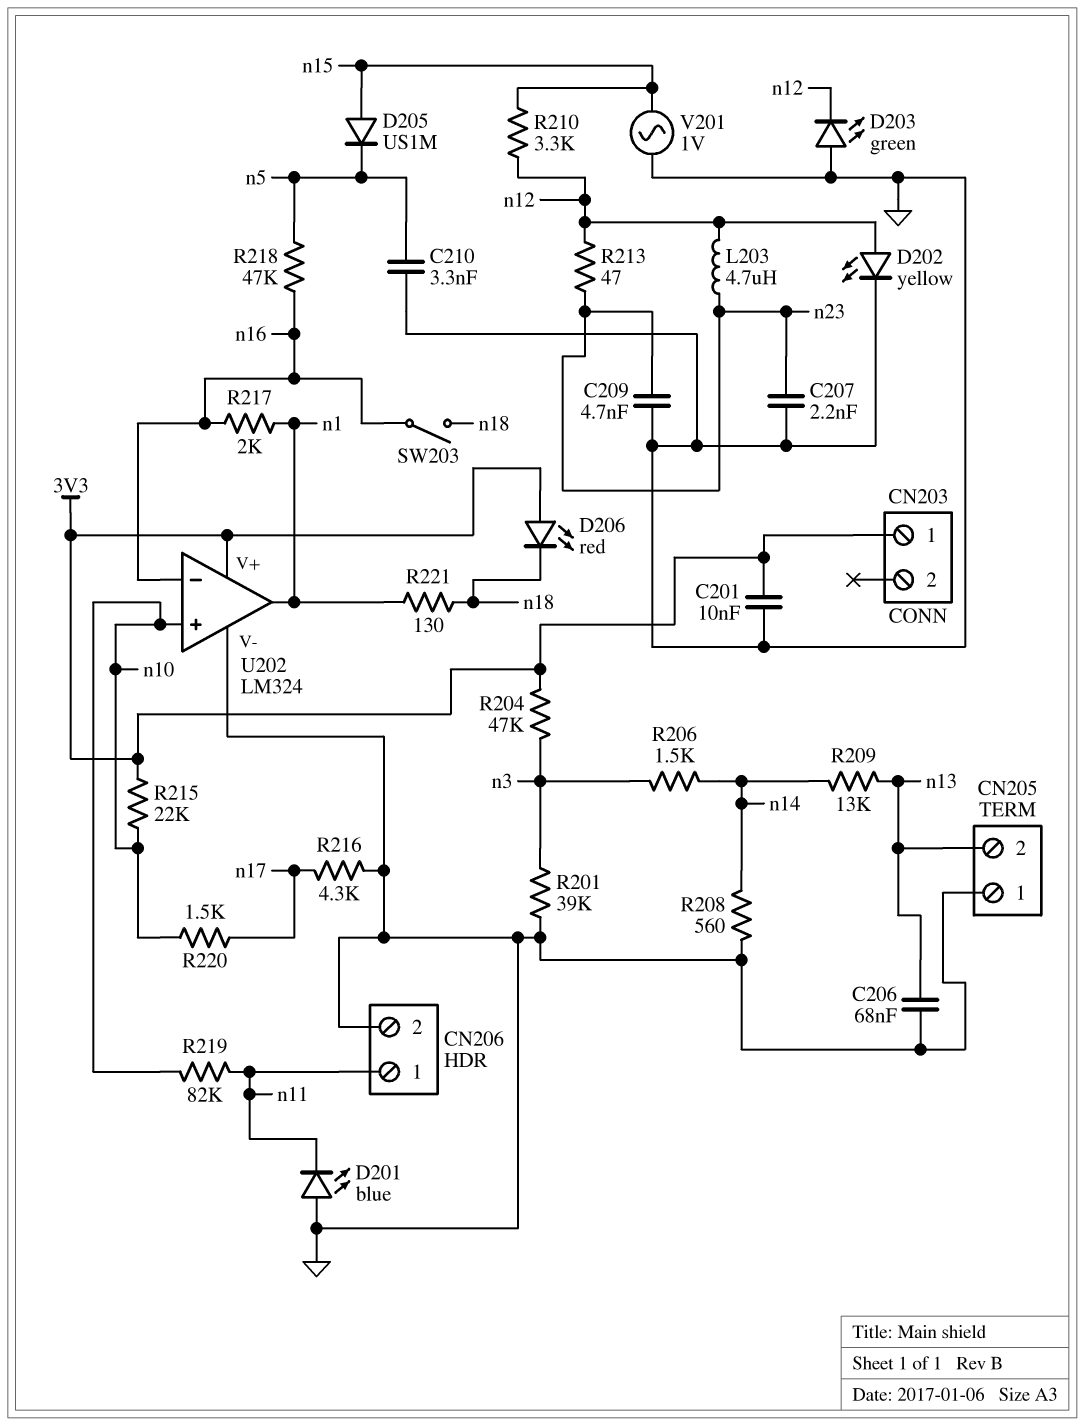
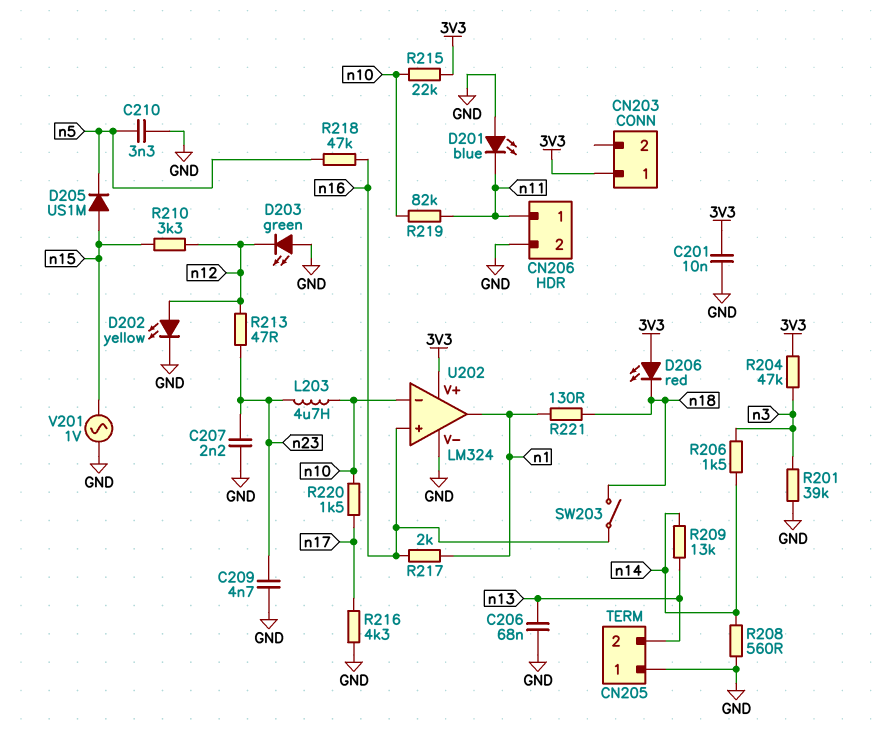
L203: 4.7uH (n12, n23) -> 4.7uH (n10, n23)
U202 pin in+: n10 -> n16
U202 pin in-: n16 -> n10

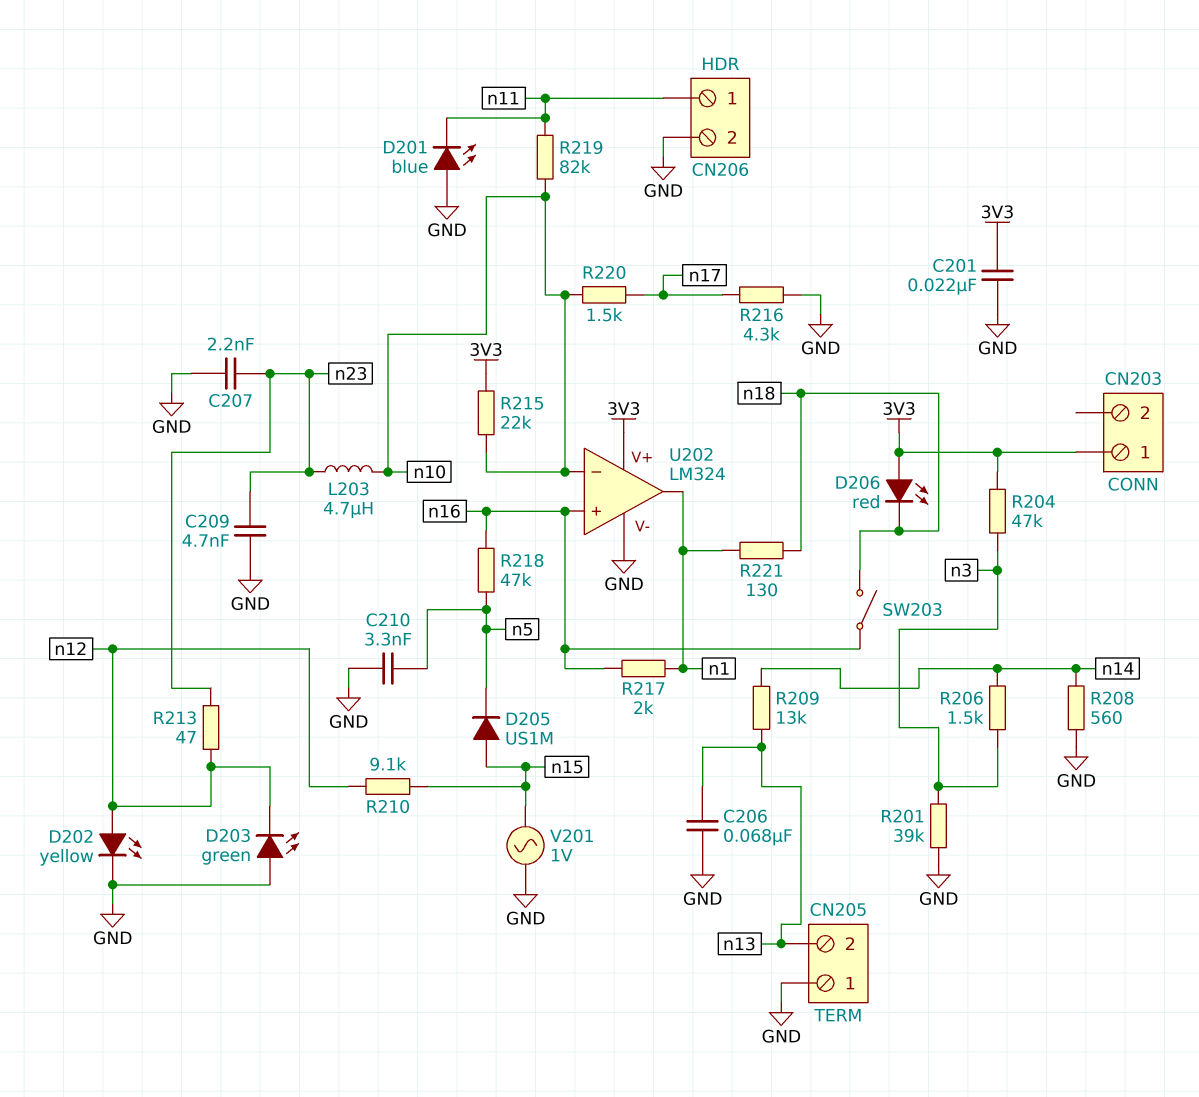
C201: 10nF (3V3, GND) -> 22nF (3V3, GND)
R210: 3.3k (n12, n15) -> 9.1k (n12, n15)

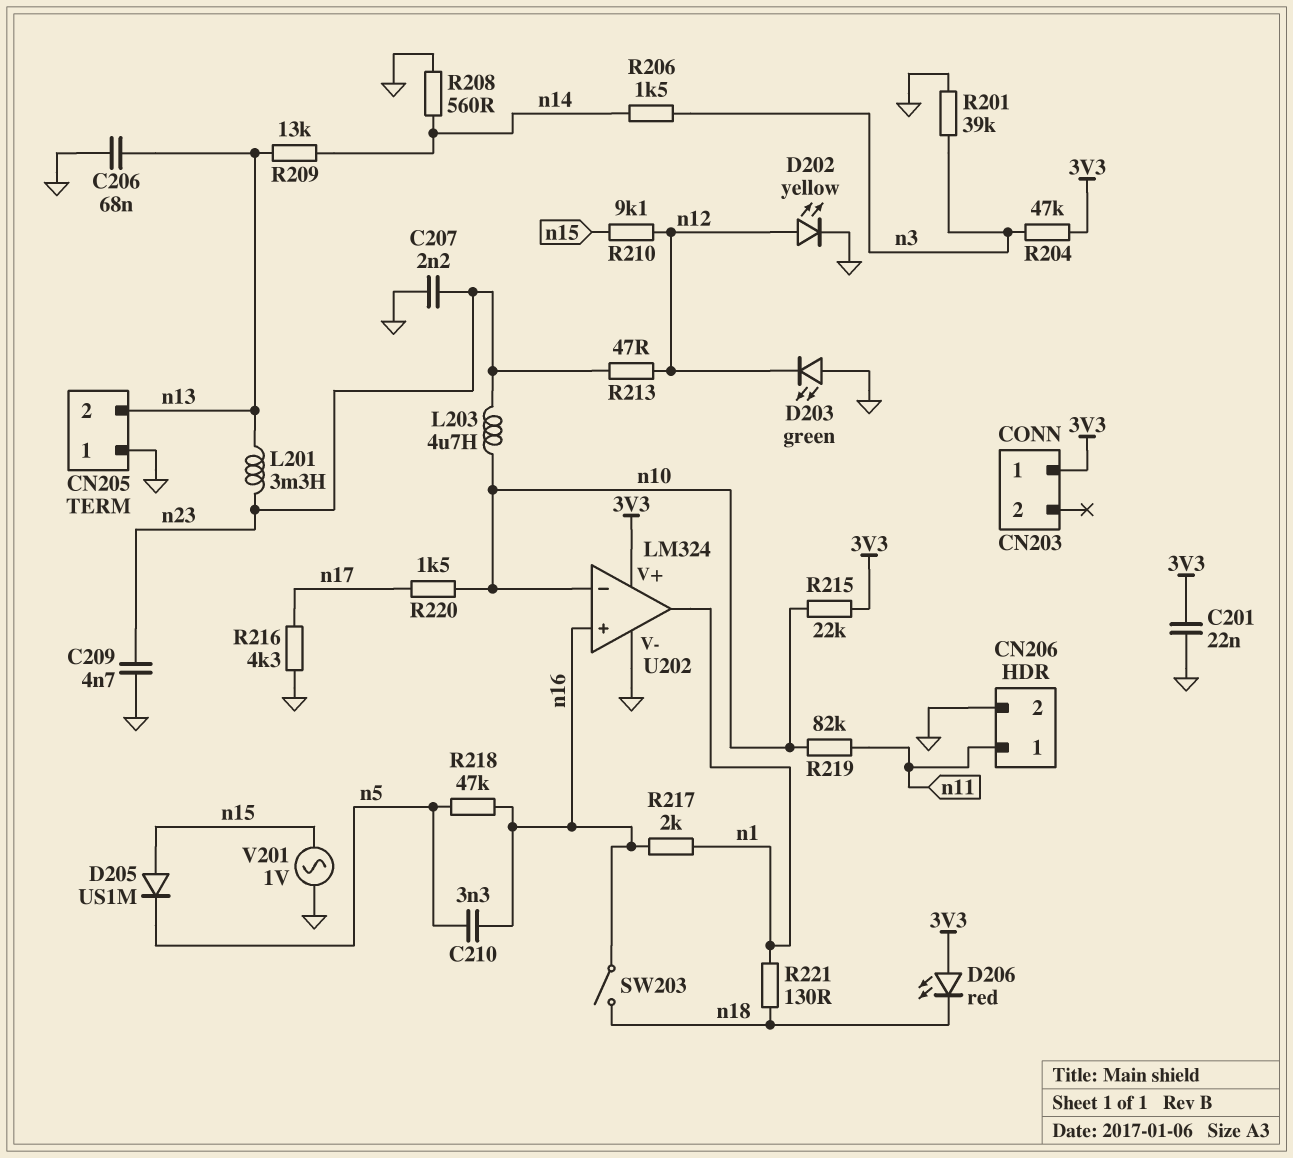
C210: 3.3nF (GND, n5) -> 3.3nF (n5, n16)
D201: LED blue (A GND, K n11) -> none
L201: none -> 3.3mH (n13, n23)

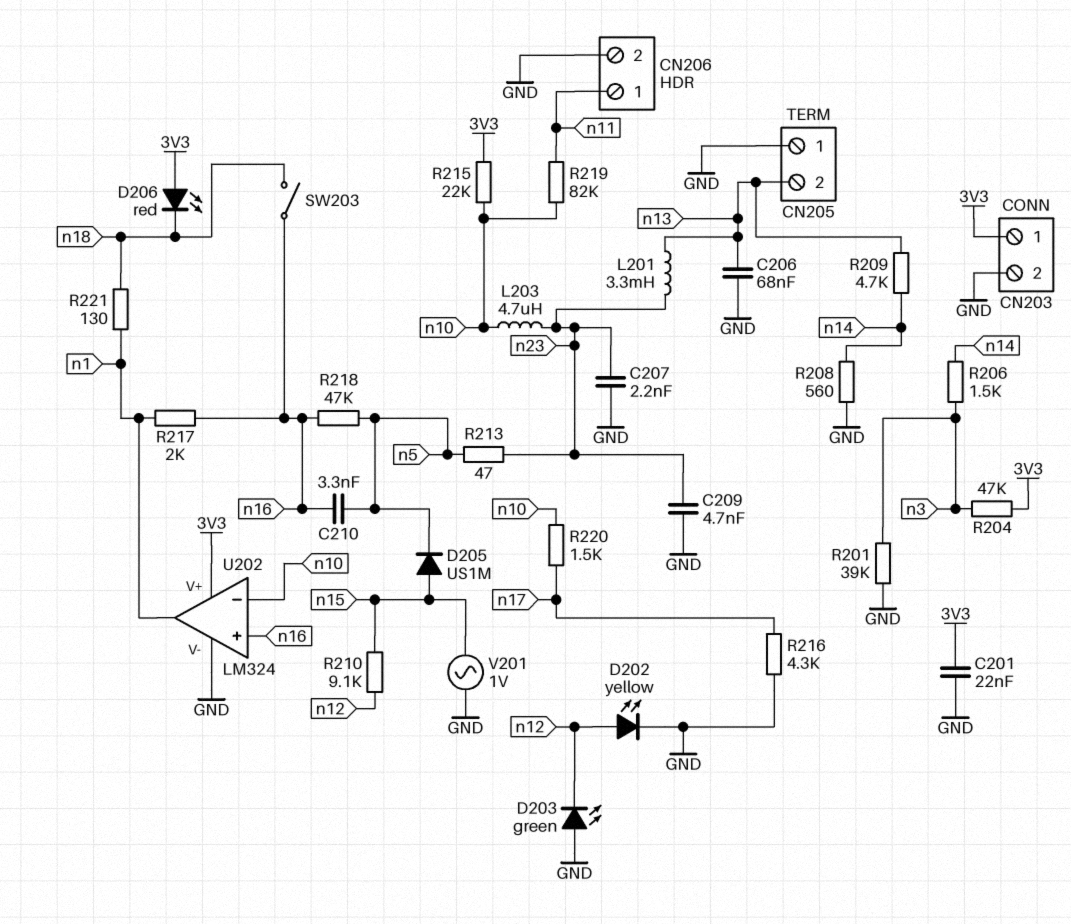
CN203 pin 2: none -> GND
R209: 13k (n13, n14) -> 4.7k (n13, n14)
R213: 47 (n12, n23) -> 47 (n5, n23)

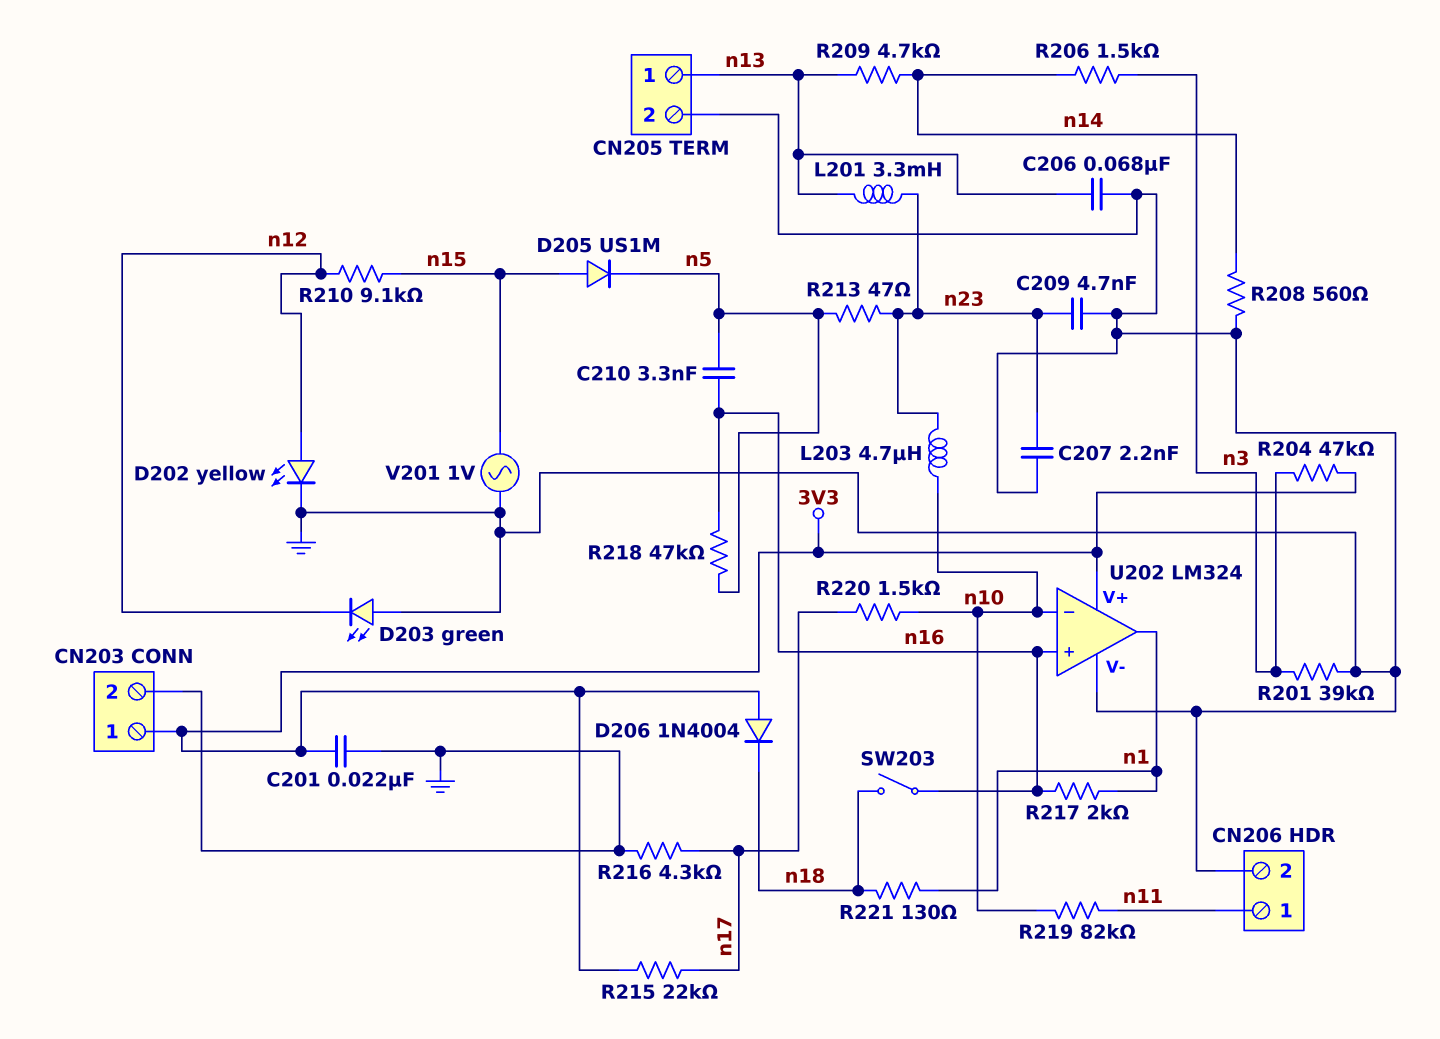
CN205 pin 1: GND -> n13
CN205 pin 2: n13 -> GND
D206: LED red (A 3V3, K n18) -> diode 1N4004 (A 3V3, K n18)
R215: 22k (3V3, n10) -> 22k (3V3, n17)

